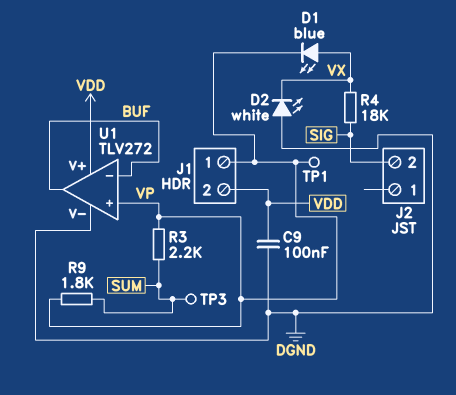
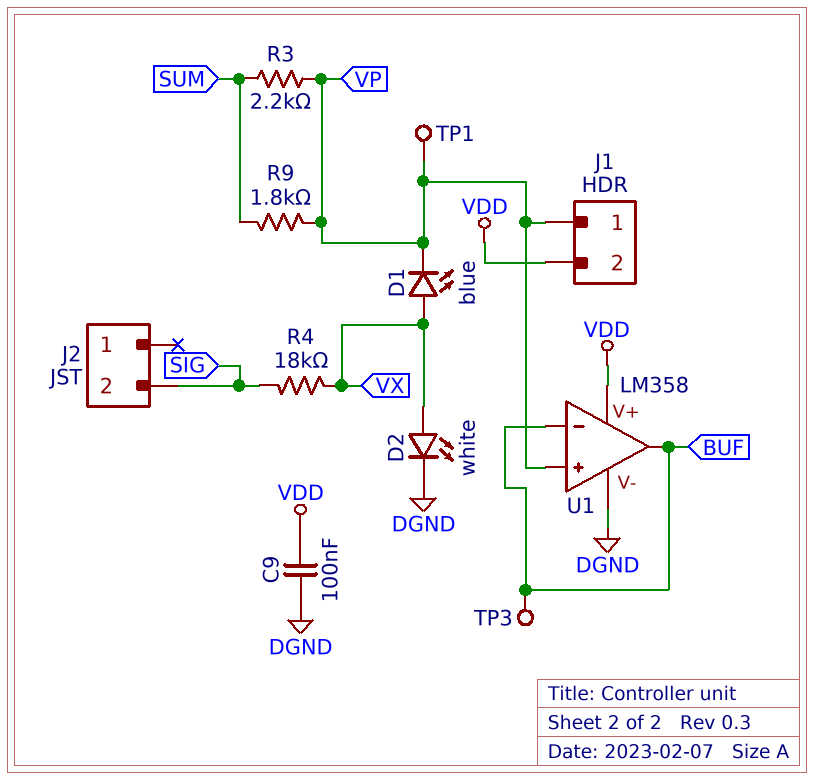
D2: LED white (A DGND, K VX) -> LED white (A VX, K DGND)
TP3: test point (SUM) -> test point (BUF)
U1: TLV272 -> LM358

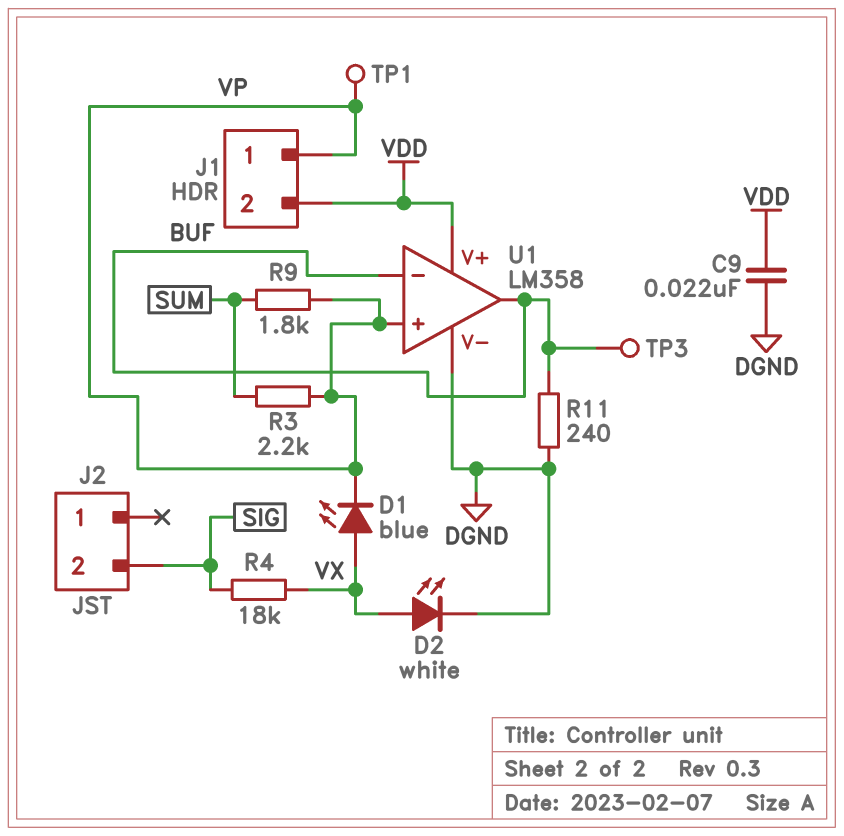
C9: 100nF (DGND, VDD) -> 22nF (DGND, VDD)
R11: none -> 240 (BUF, DGND)

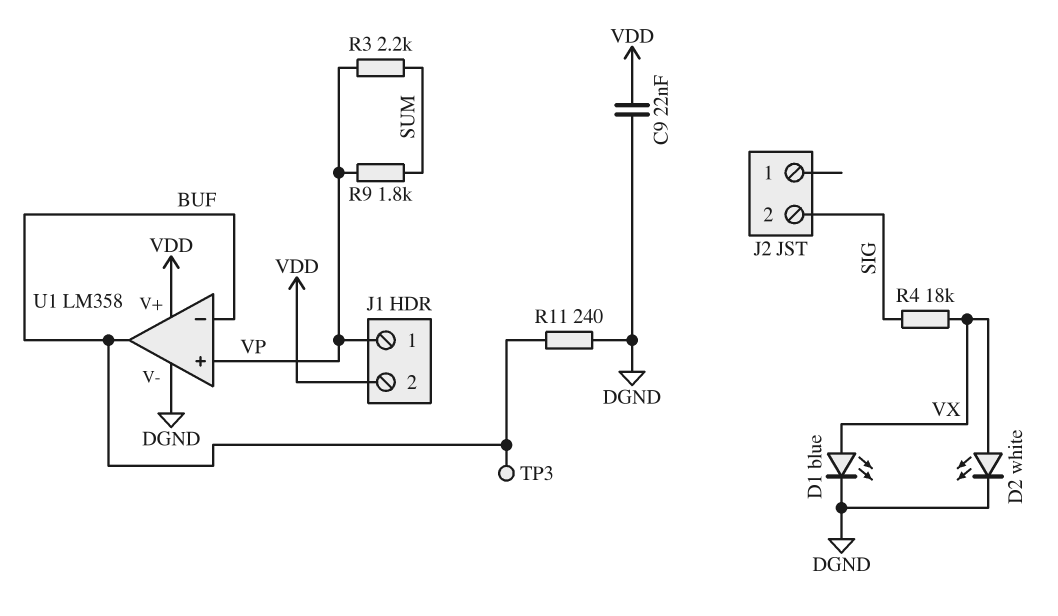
D1: LED blue (A VX, K VP) -> LED blue (A VX, K DGND)
TP1: test point (VP) -> none

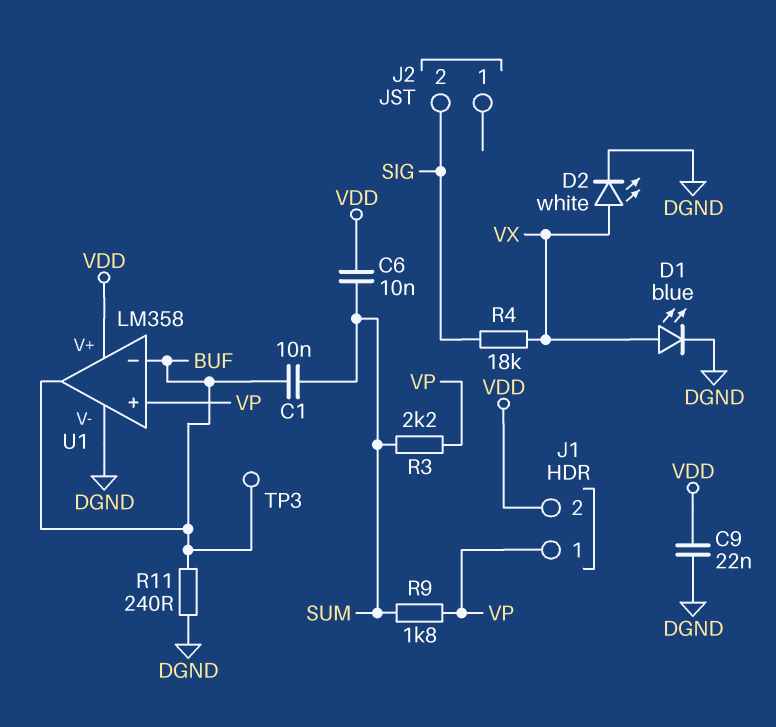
C1: none -> 10nF (BUF, SUM)
C6: none -> 10nF (SUM, VDD)

